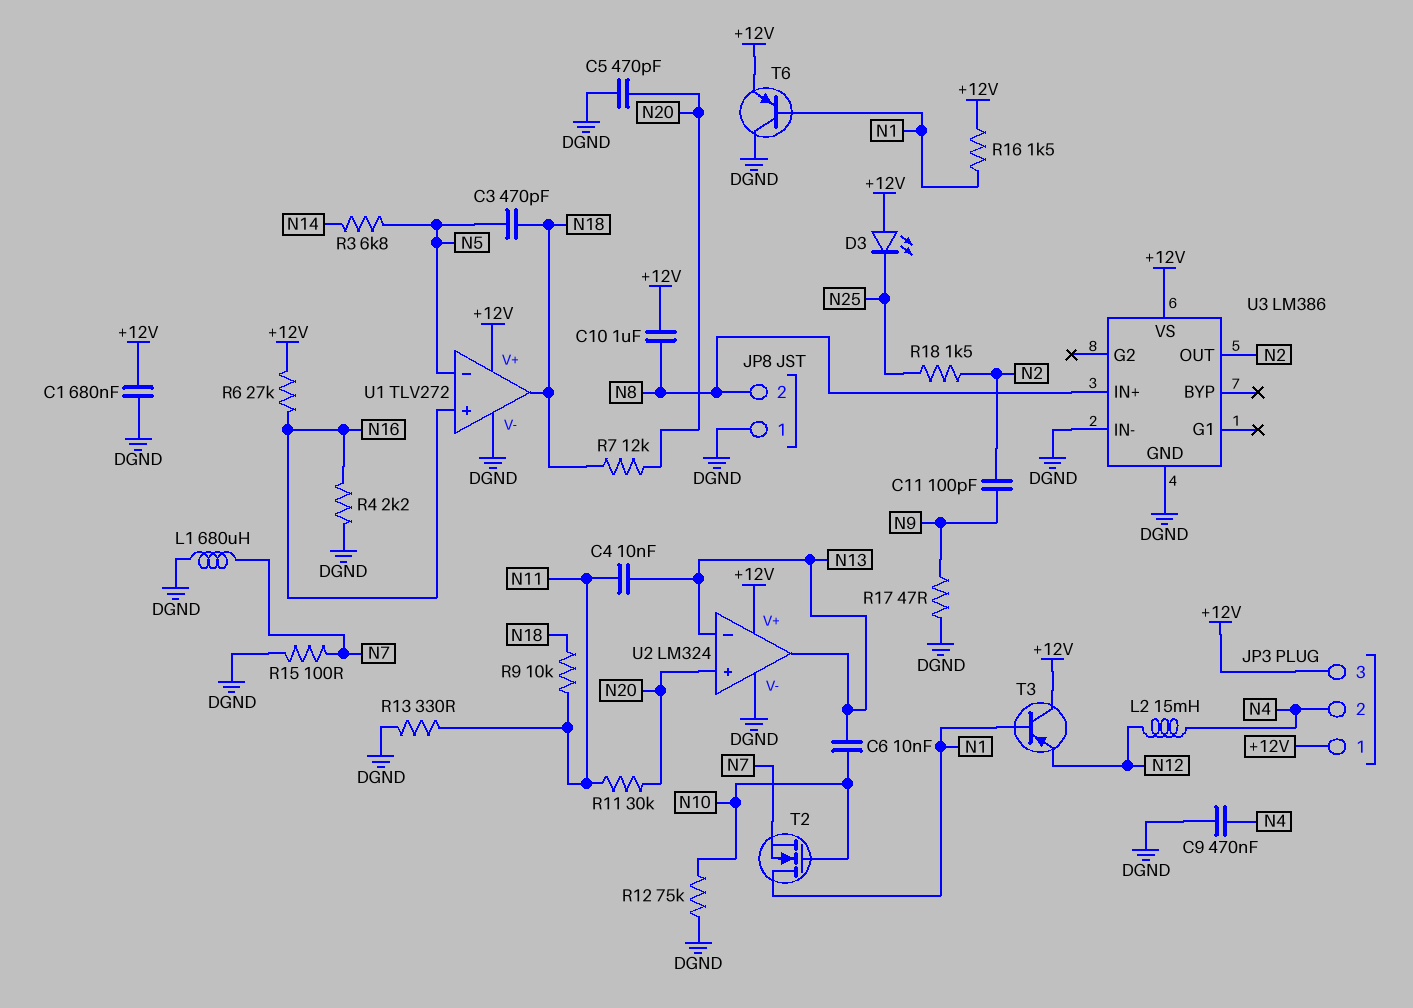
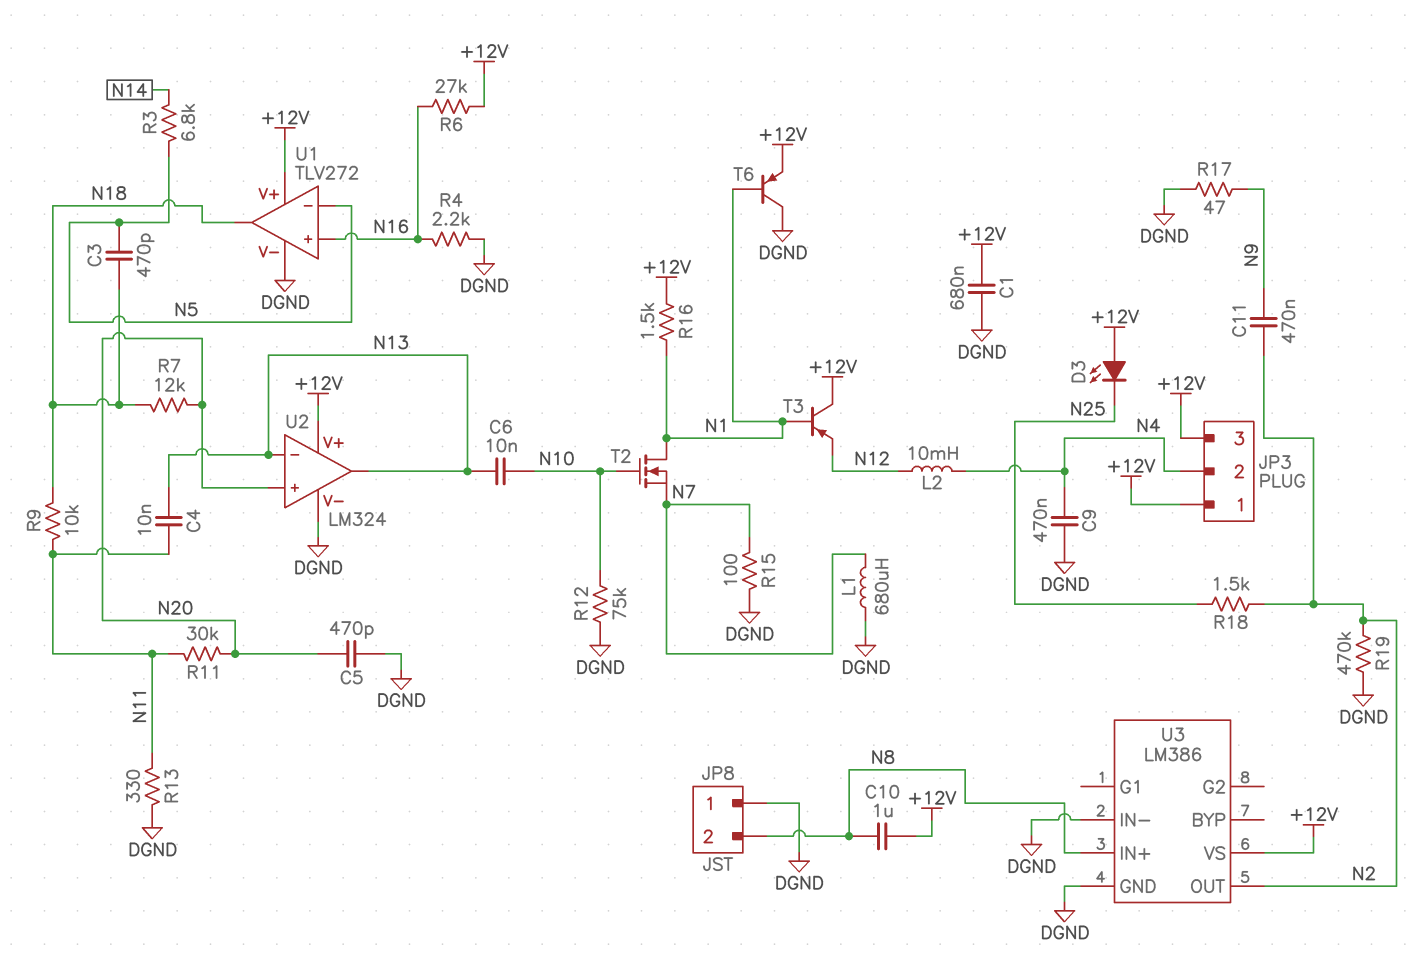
C11: 100pF (N2, N9) -> 470nF (N2, N9)
L2: 15mH (N4, N12) -> 10mH (N4, N12)
R19: none -> 470k (DGND, N2)

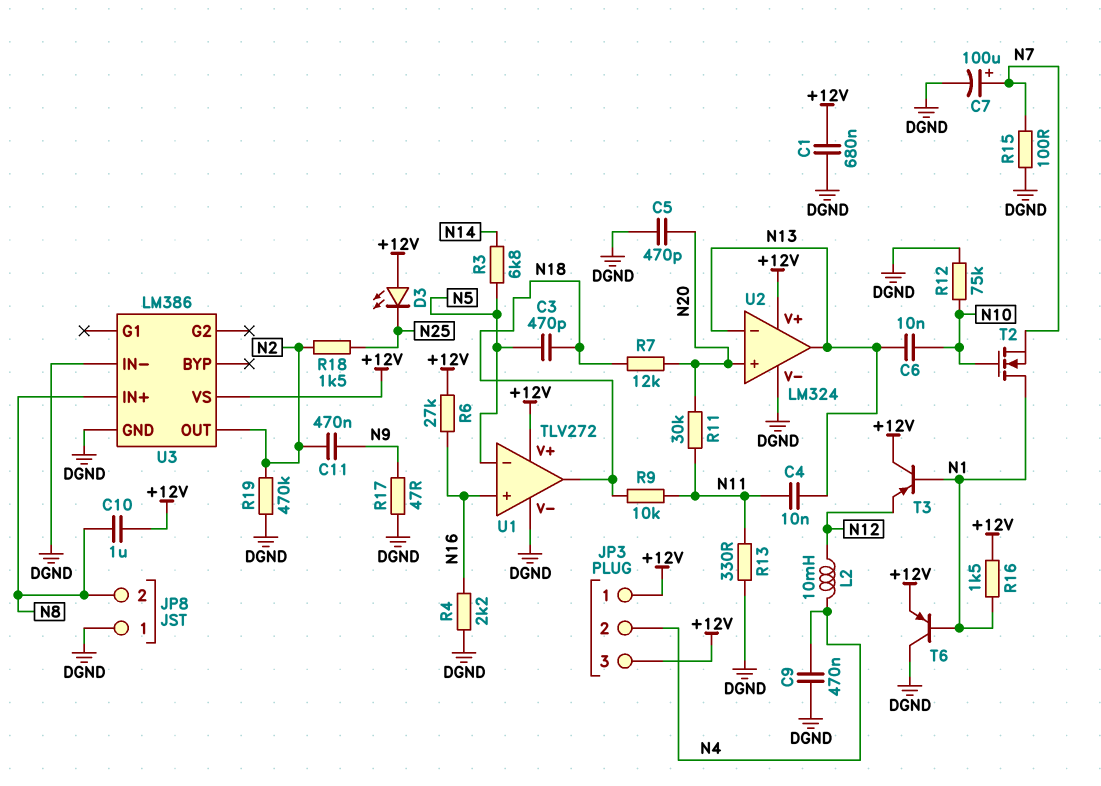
C7: none -> 100uF (plus N7, minus DGND)
L1: 680uH (DGND, N7) -> none

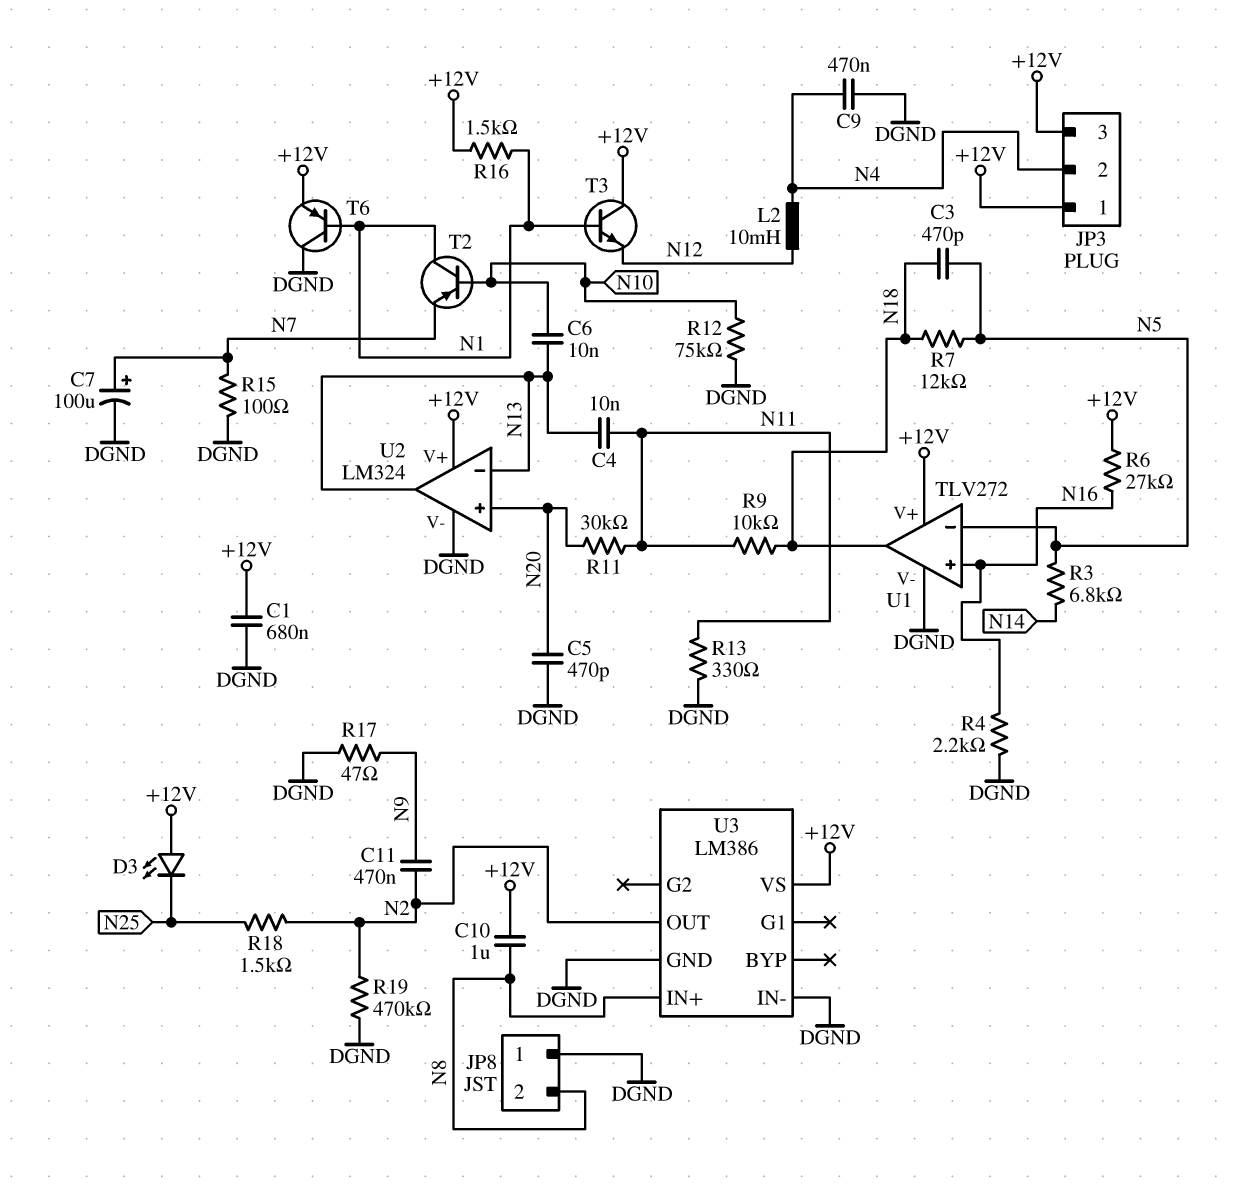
R7: 12k (N18, N20) -> 12k (N5, N18)
T2: NMOS (G N10, D N1, S N7) -> PNP (B N10, C N1, E N7)
T3: PNP (B N1, C +12V, E N12) -> NPN (B N1, C +12V, E N12)

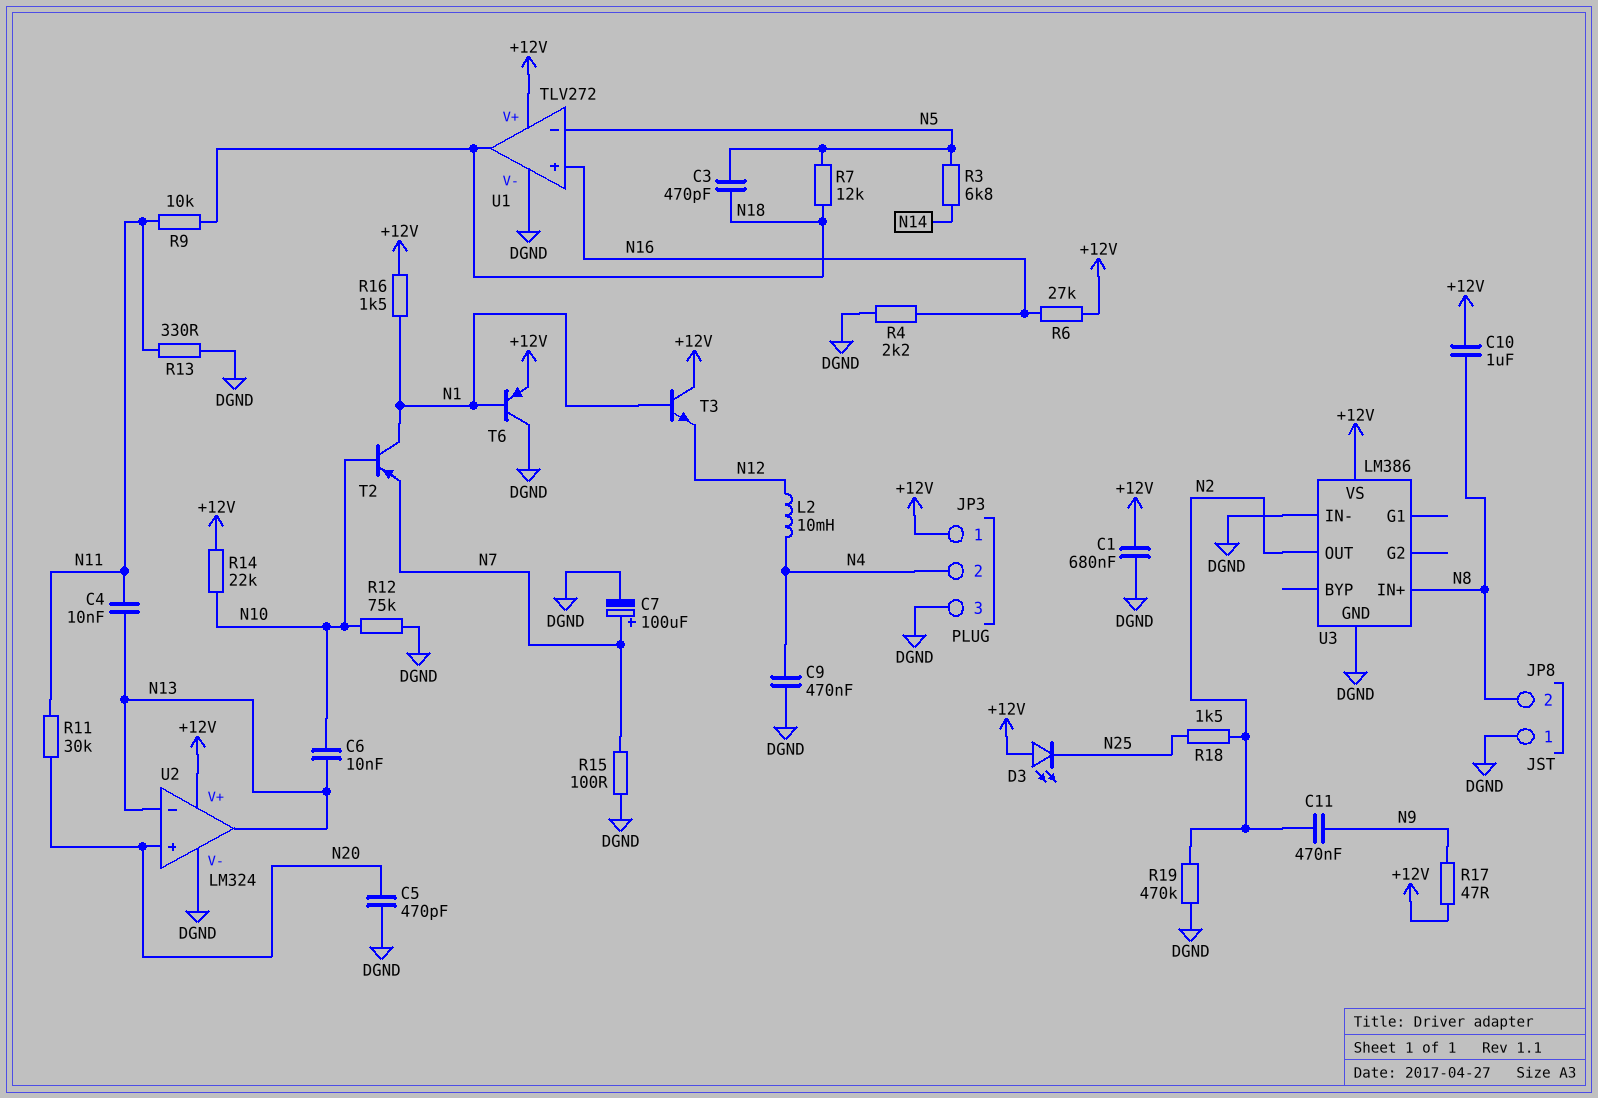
JP3 pin 3: +12V -> DGND
R14: none -> 22k (+12V, N10)
R17: 47 (DGND, N9) -> 47 (+12V, N9)

